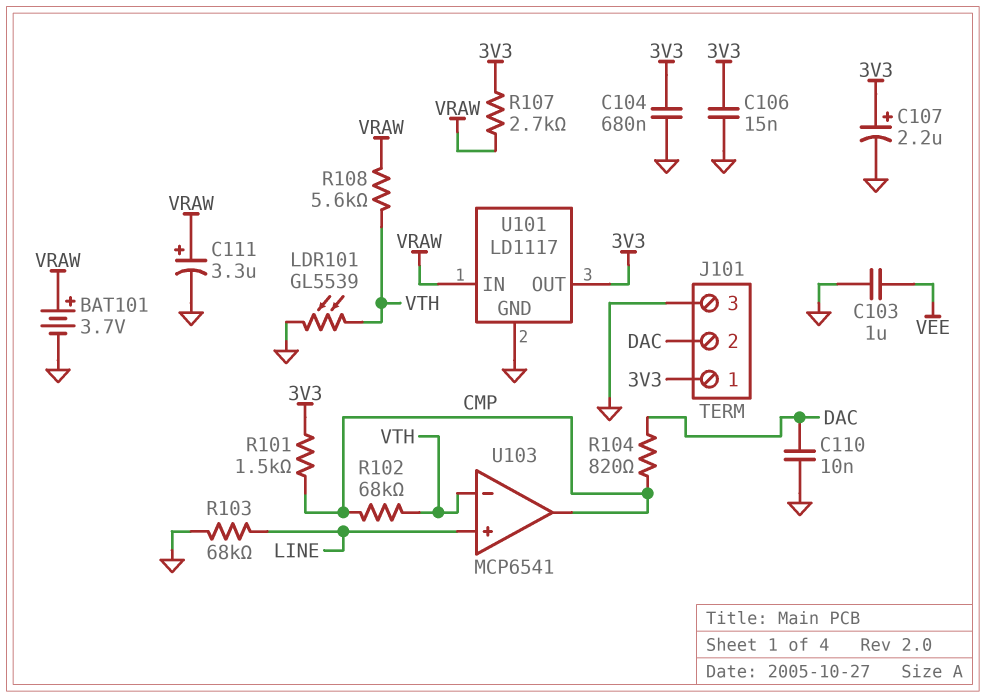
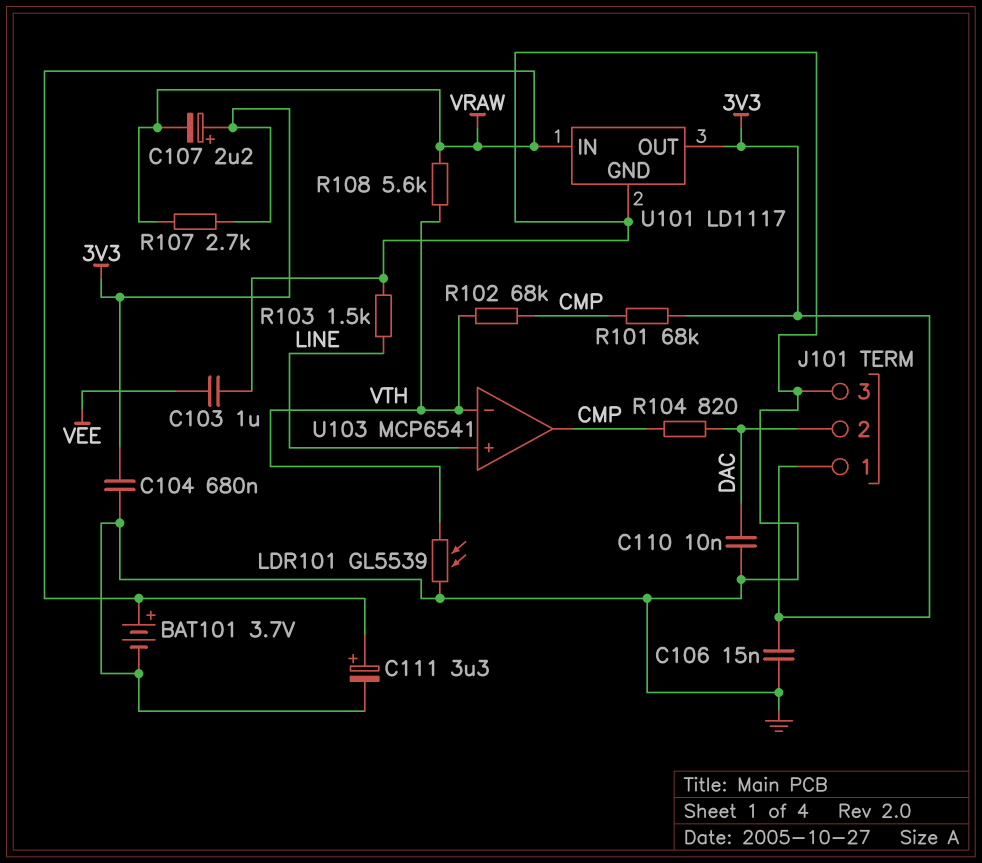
C107: 2.2uF (plus 3V3, minus GND) -> 2.2uF (plus 3V3, minus VRAW)
R101: 1.5k (3V3, CMP) -> 68k (3V3, CMP)
R103: 68k (GND, LINE) -> 1.5k (GND, LINE)

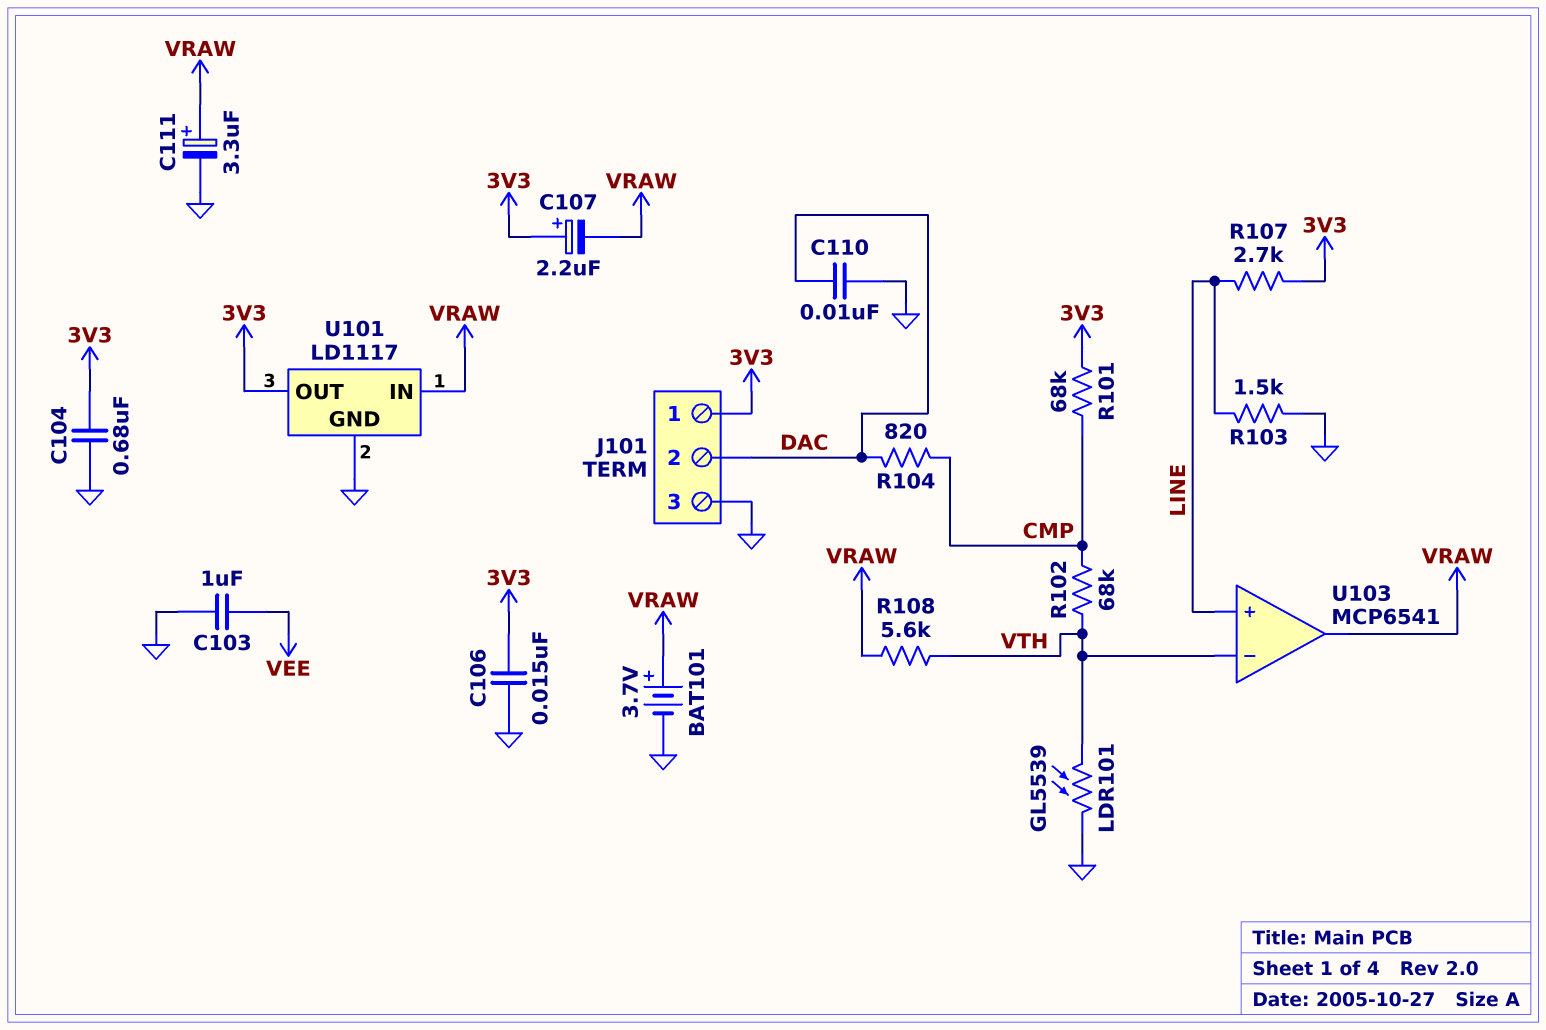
R107: 2.7k (3V3, VRAW) -> 2.7k (3V3, LINE)
U103 pin out: CMP -> VRAW

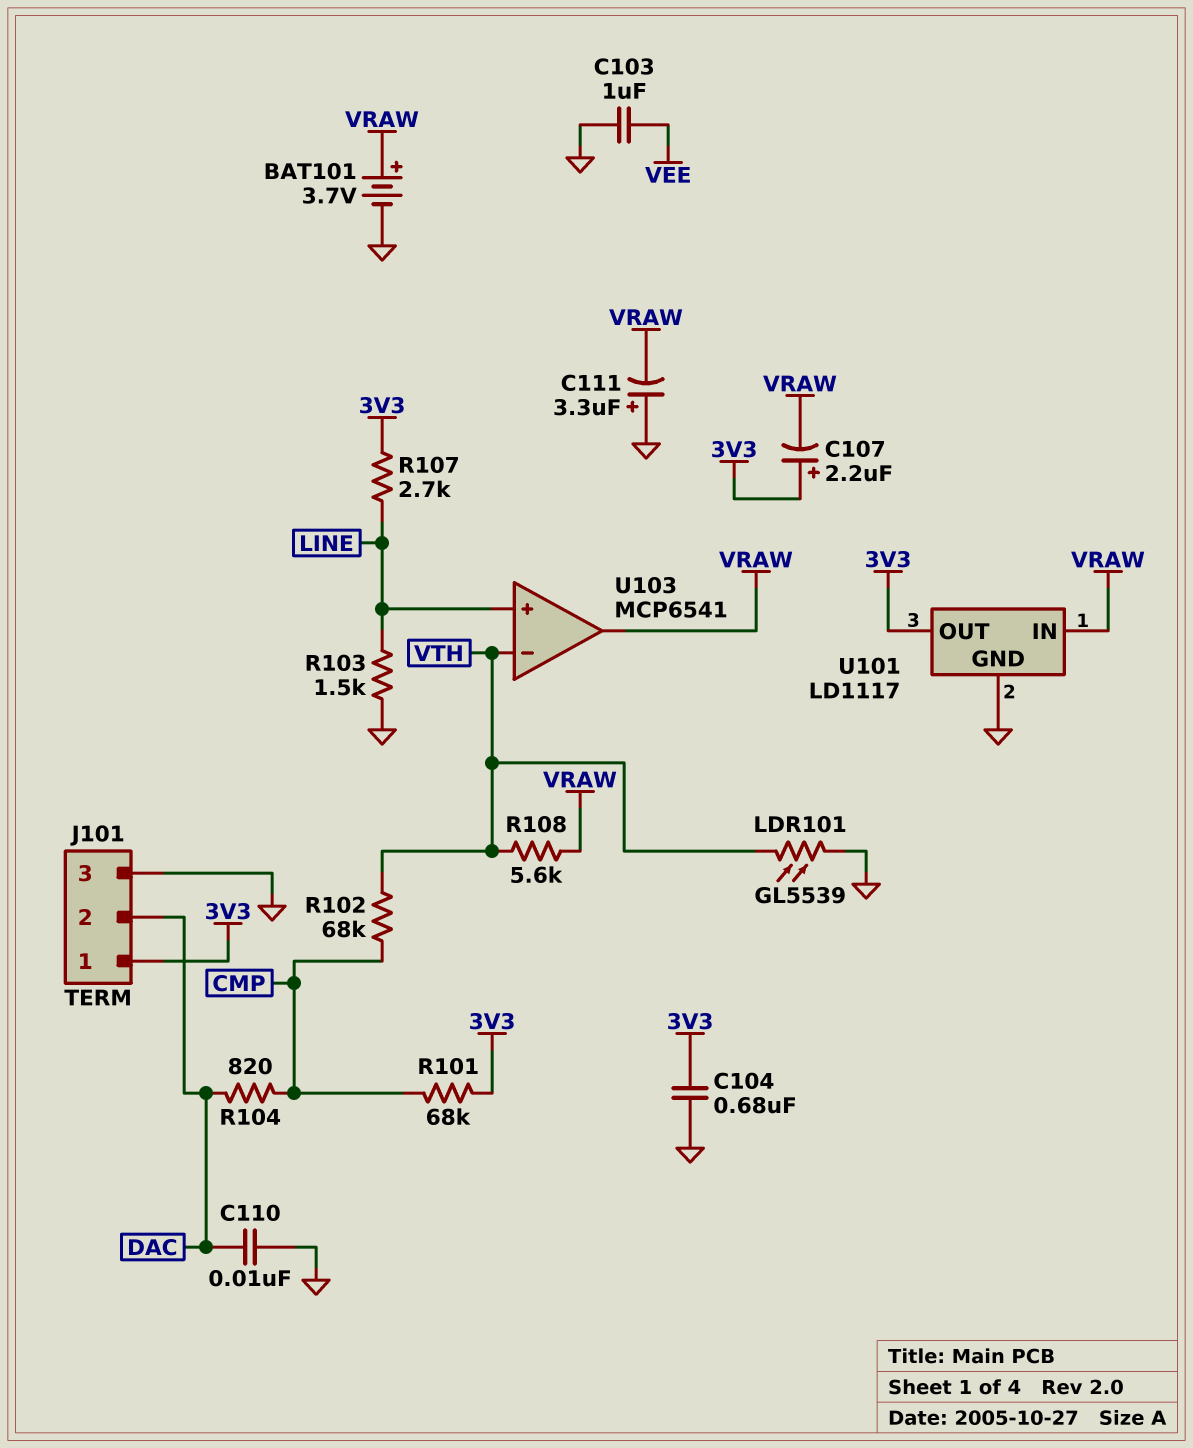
C106: 15nF (3V3, GND) -> none
C111: 3.3uF (plus VRAW, minus GND) -> 3.3uF (plus GND, minus VRAW)

